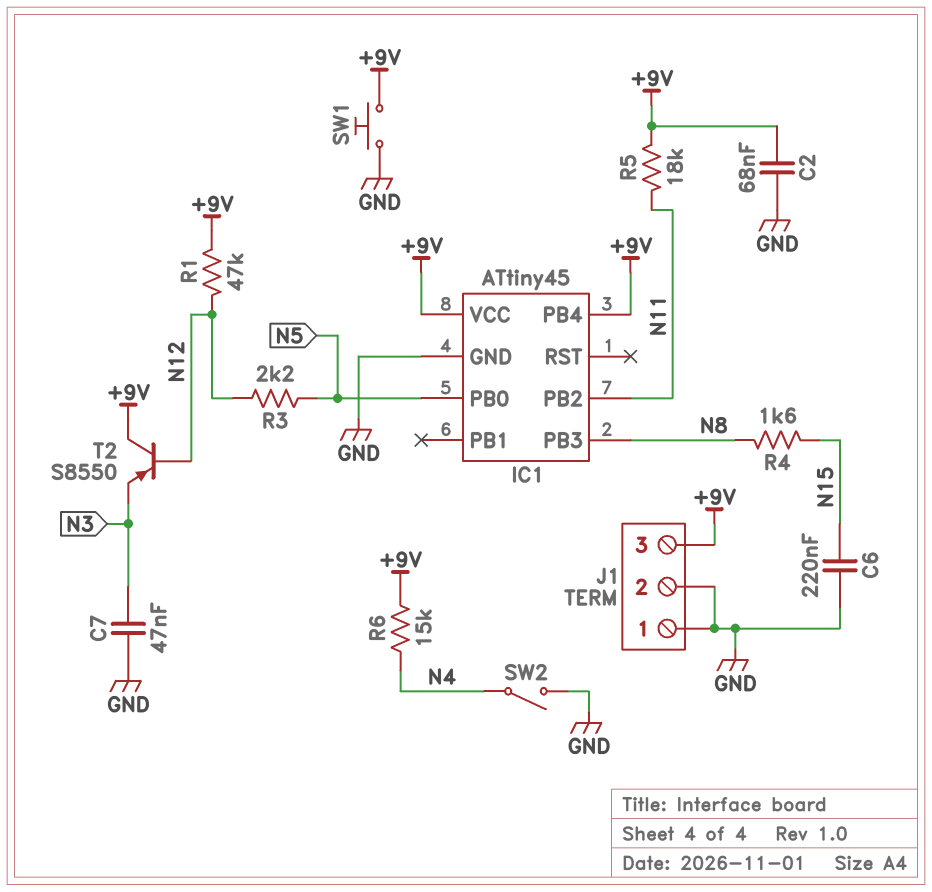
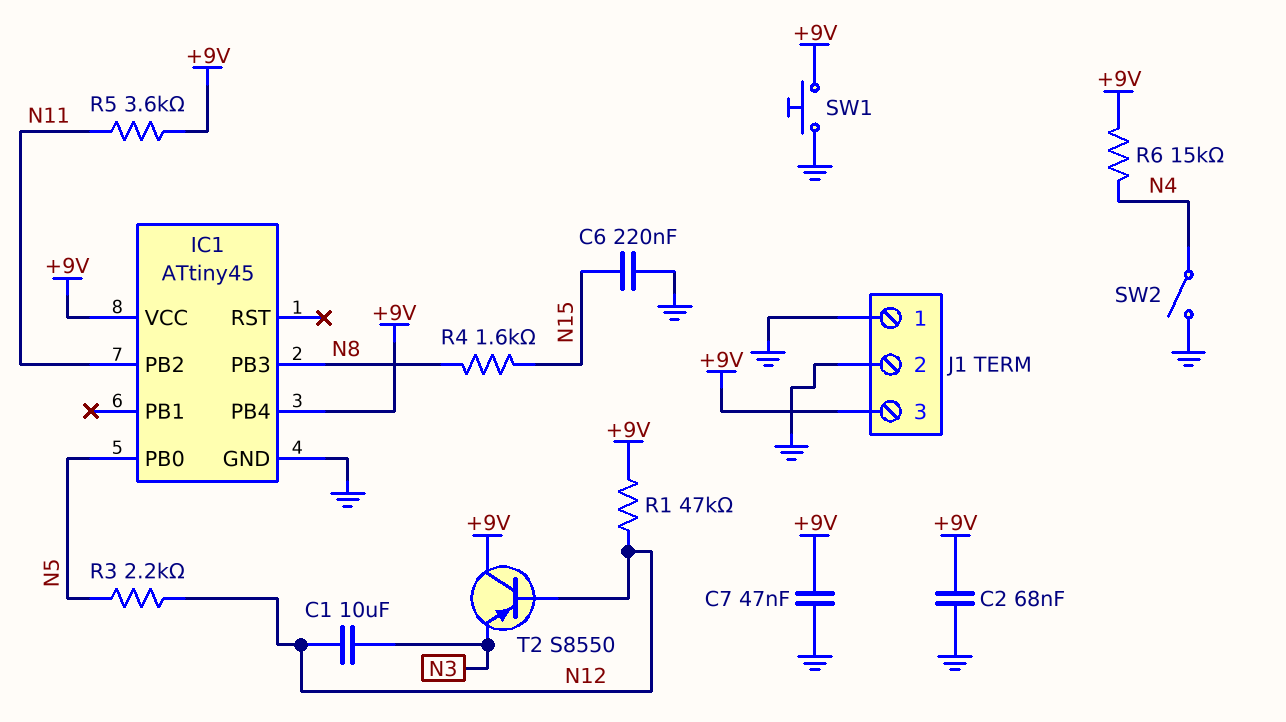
C1: none -> 10uF (N3, N12)
C7: 47nF (GND, N3) -> 47nF (+9V, GND)
R5: 18k (+9V, N11) -> 3.6k (+9V, N11)

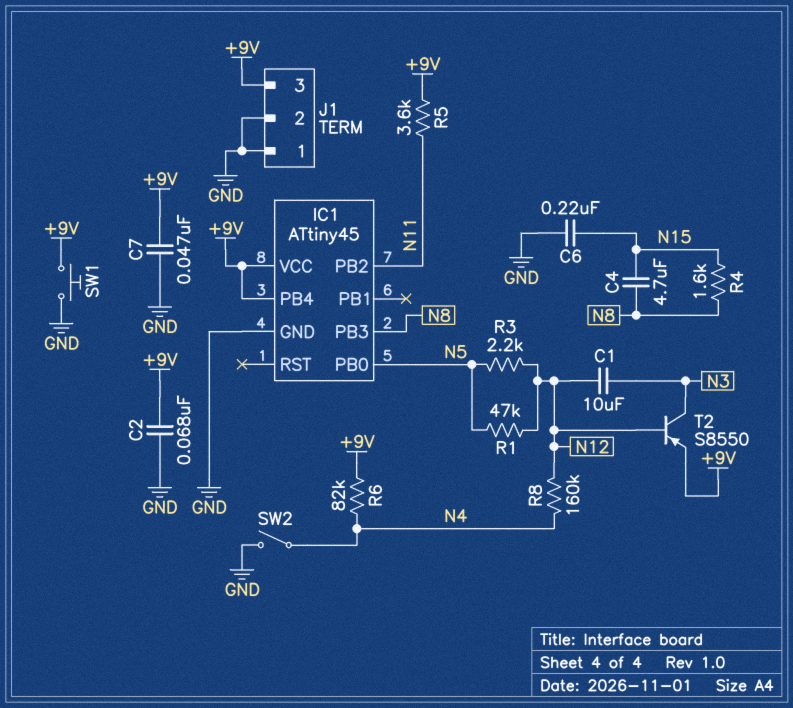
C4: none -> 4.7uF (N8, N15)
R1: 47k (+9V, N12) -> 47k (N5, N12)
R6: 15k (+9V, N4) -> 82k (+9V, N4)
R8: none -> 160k (N4, N12)
T2: PNP S8550 (B N12, C +9V, E N3) -> PNP S8550 (B N12, C N3, E +9V)

